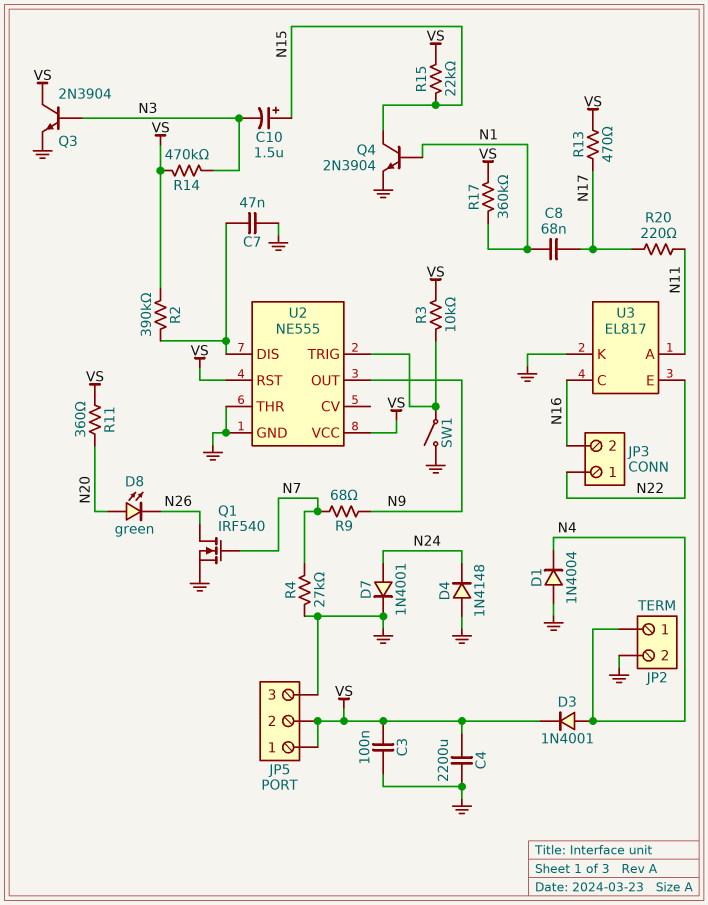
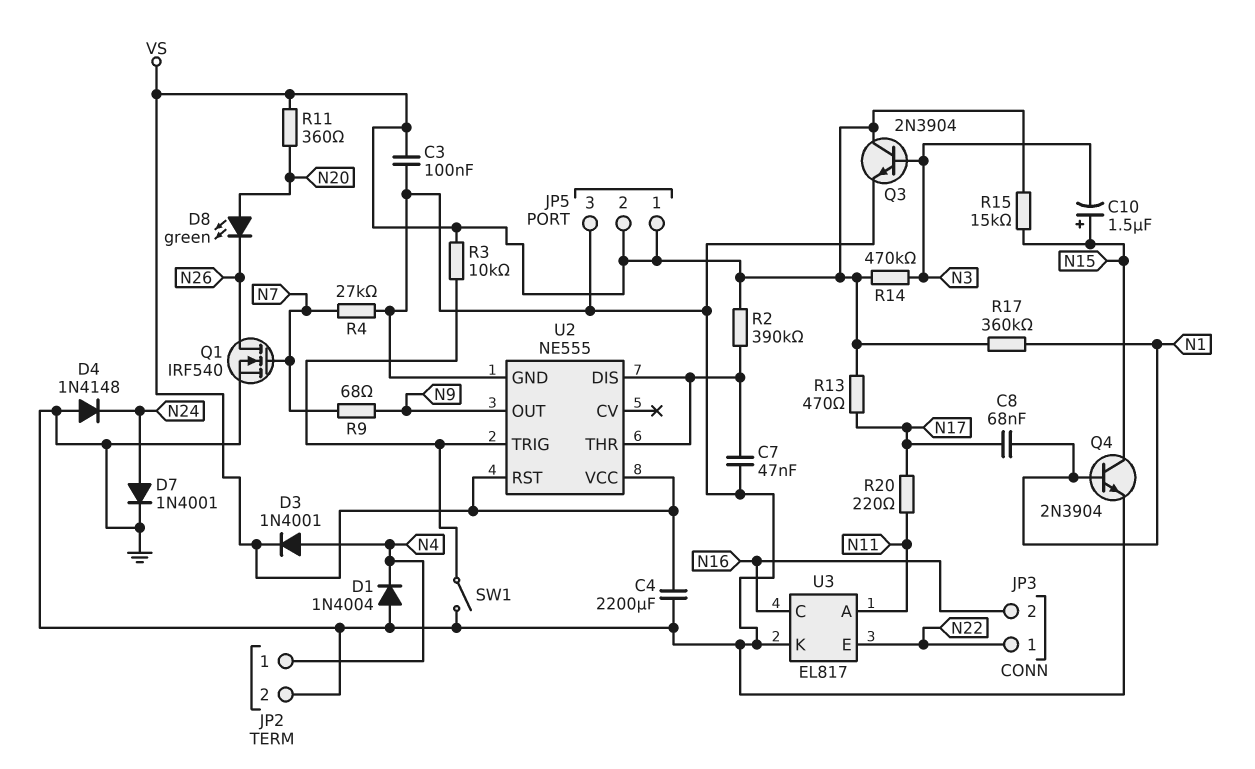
R15: 22k (N15, VS) -> 15k (N15, VS)
U2 pin THR: GND -> U2/DIS

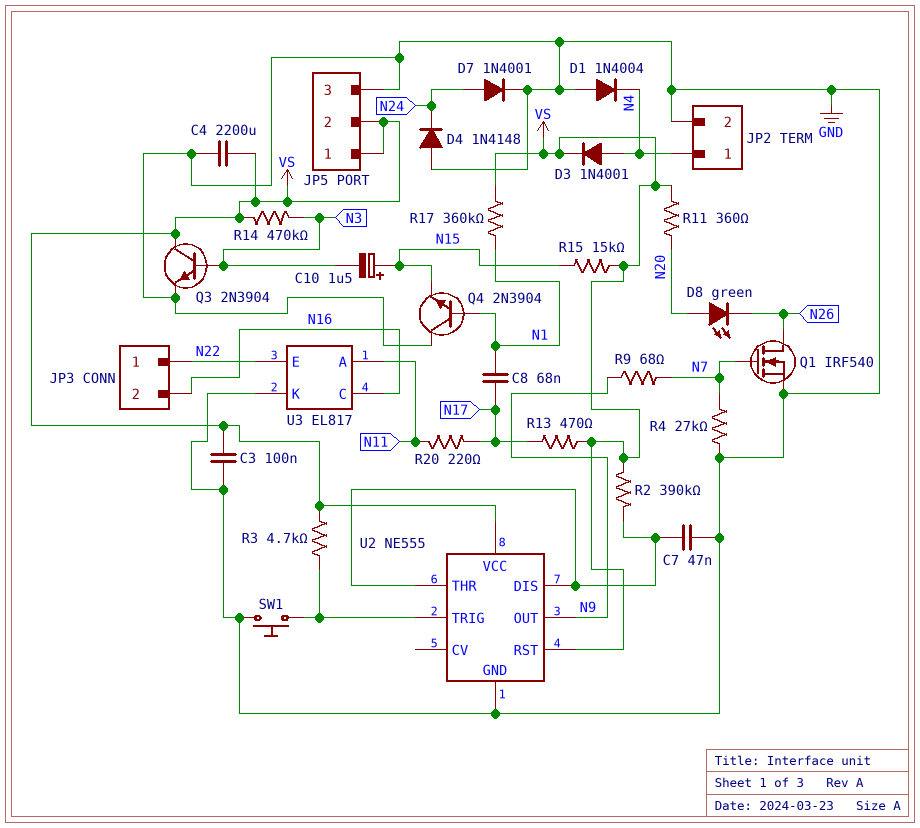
Q4: NPN 2N3904 (B N1, C N15, E GND) -> NPN 2N3904 (B N1, C GND, E N15)
R3: 10k (U2/TRIG, VS) -> 4.7k (U2/TRIG, VS)
SW1: switch (GND, U2/TRIG) -> button (GND, U2/TRIG)

